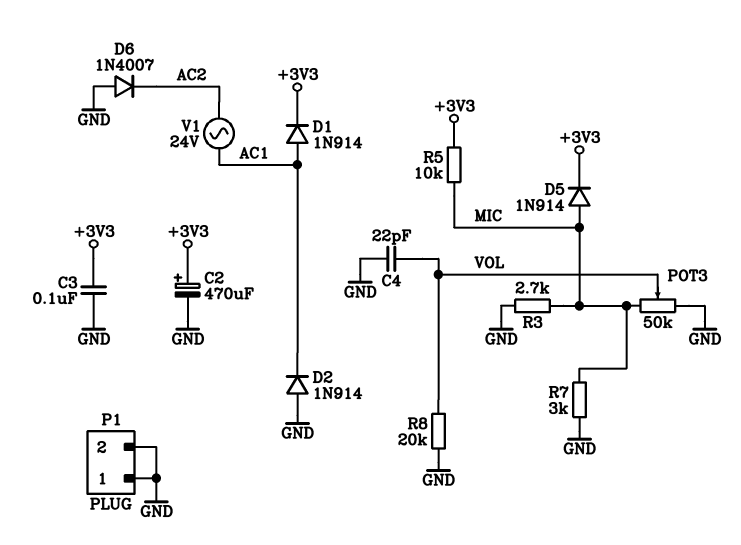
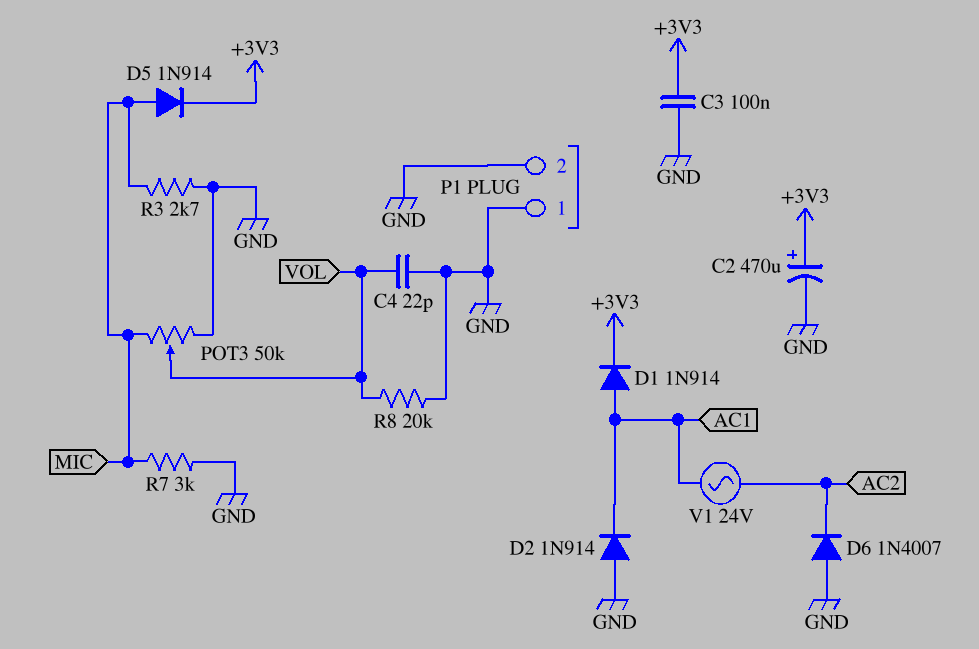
R5: 10k (+3V3, MIC) -> none

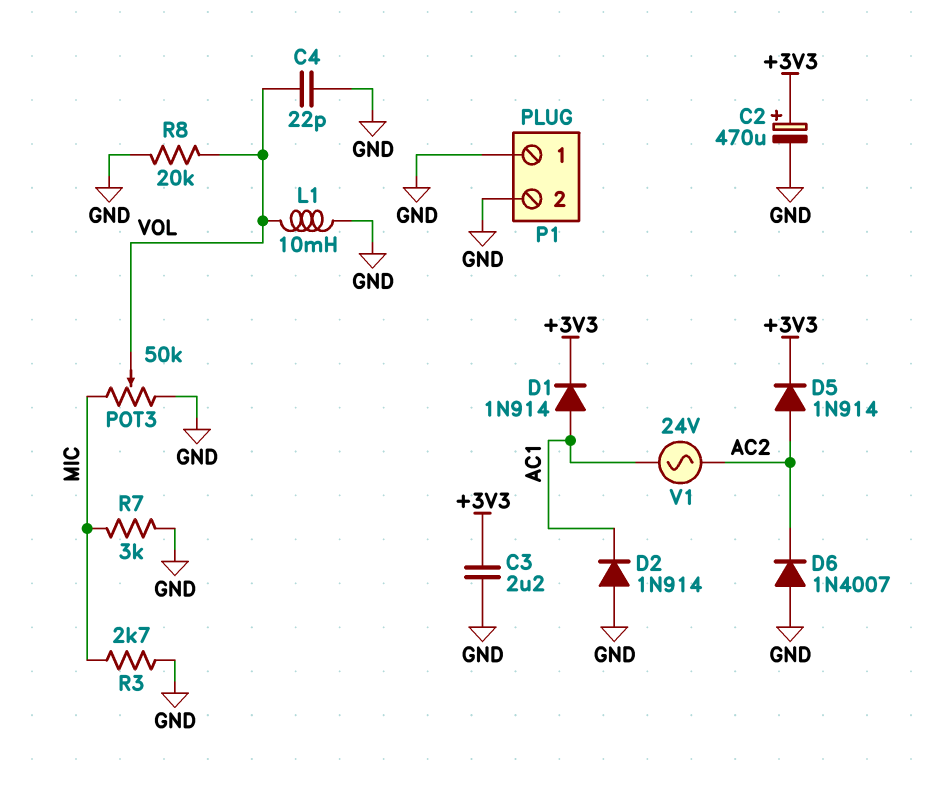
C3: 100nF (+3V3, GND) -> 2.2uF (+3V3, GND)
D5: diode 1N914 (A MIC, K +3V3) -> diode 1N914 (A AC2, K +3V3)
L1: none -> 10mH (GND, VOL)

